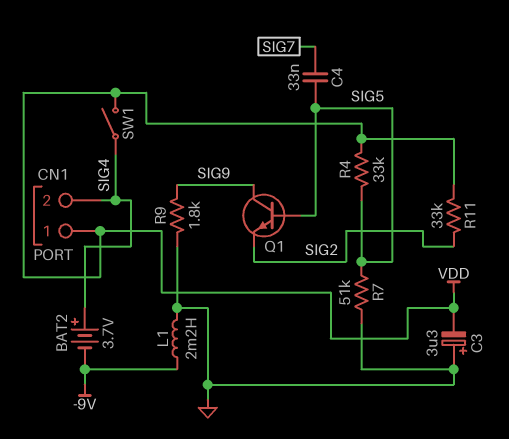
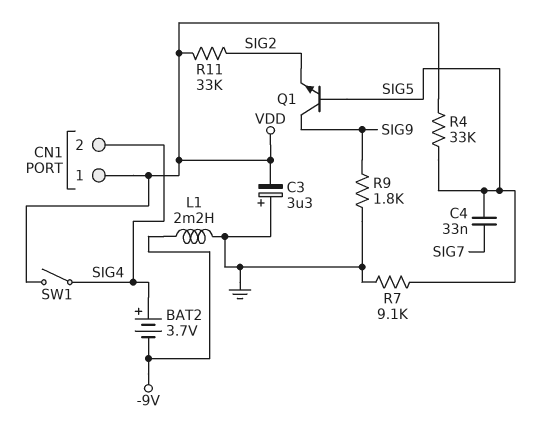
R7: 51k (GND, SIG5) -> 9.1k (GND, SIG5)

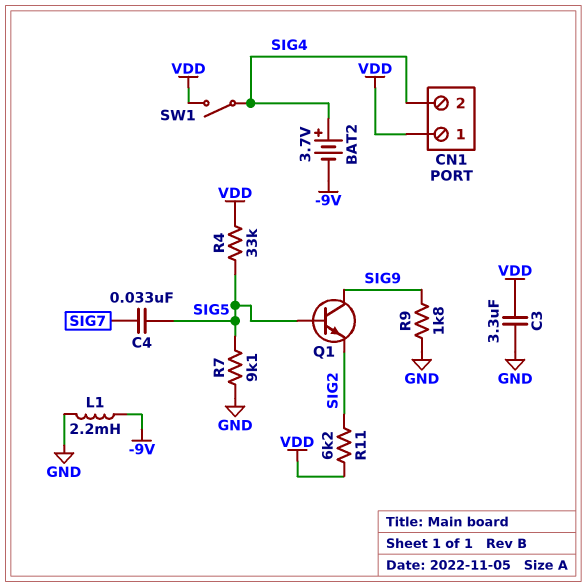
C3: 3.3uF (plus GND, minus VDD) -> 3.3uF (GND, VDD)
R11: 33k (SIG2, VDD) -> 6.2k (SIG2, VDD)

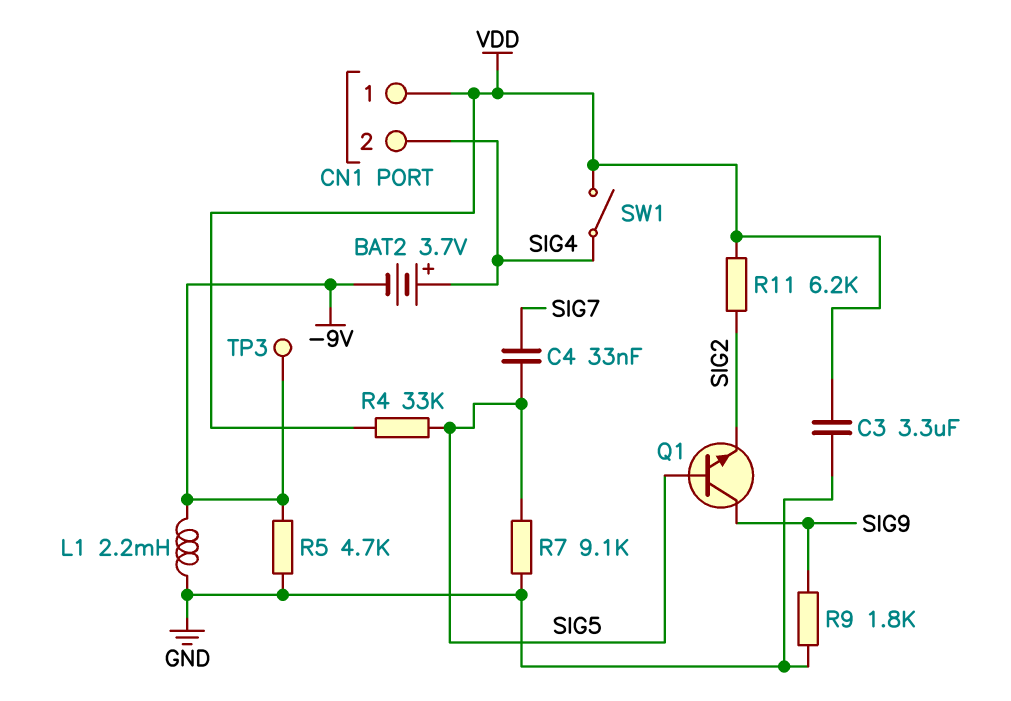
R5: none -> 4.7k (-9V, GND)
TP3: none -> test point (-9V)

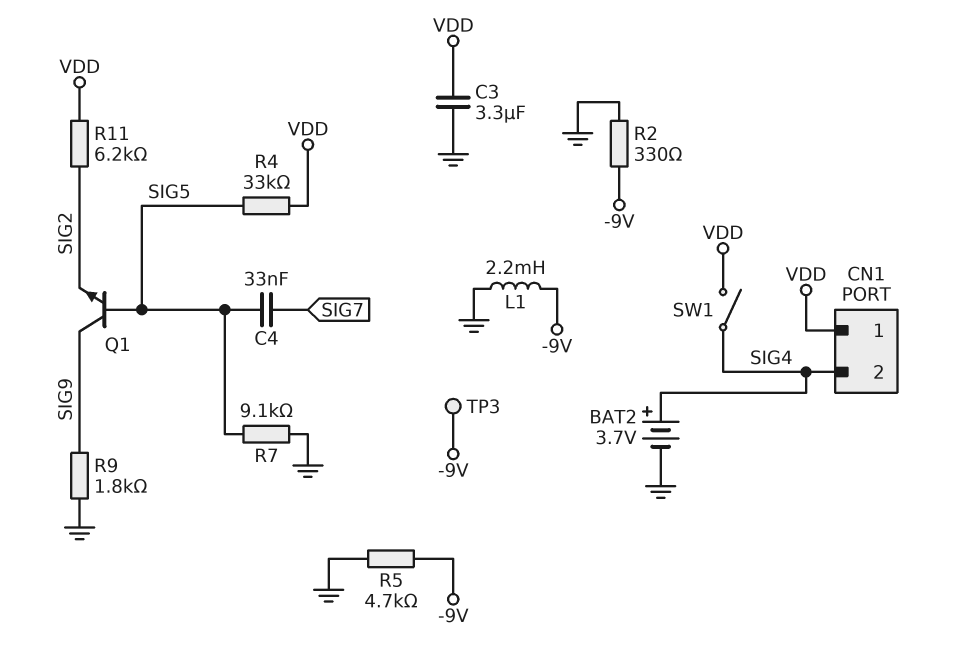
BAT2: 3.7V (plus SIG4, minus -9V) -> 3.7V (plus SIG4, minus GND)
R2: none -> 330 (-9V, GND)

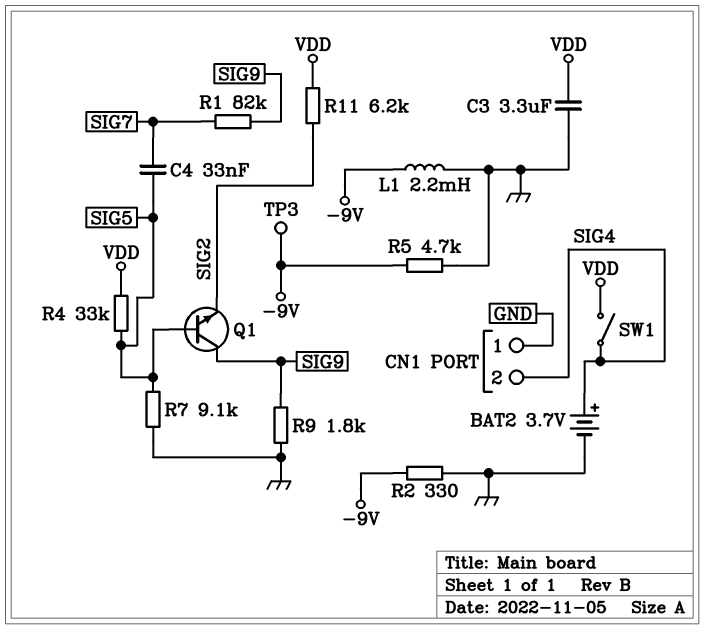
CN1 pin 1: VDD -> GND
R1: none -> 82k (SIG7, SIG9)

